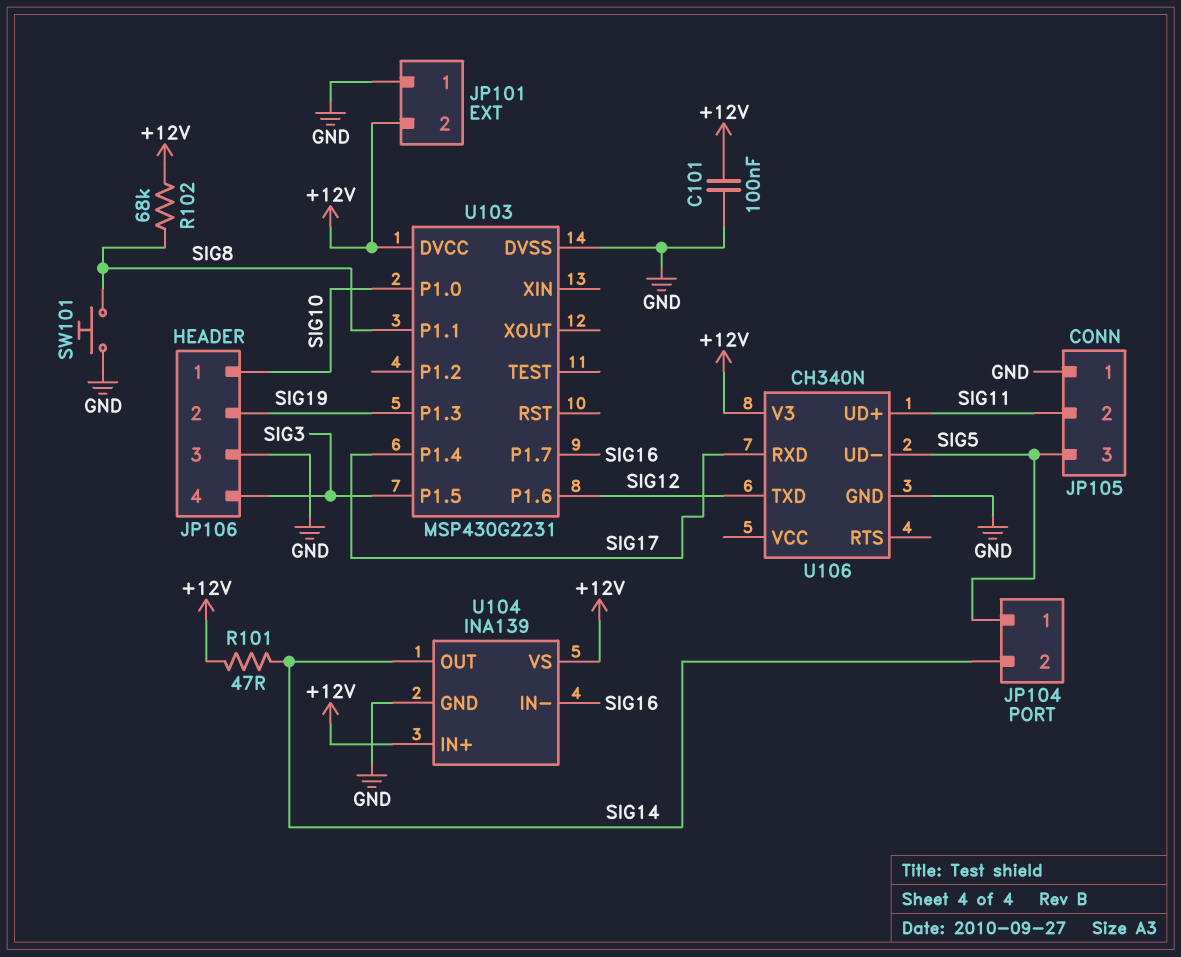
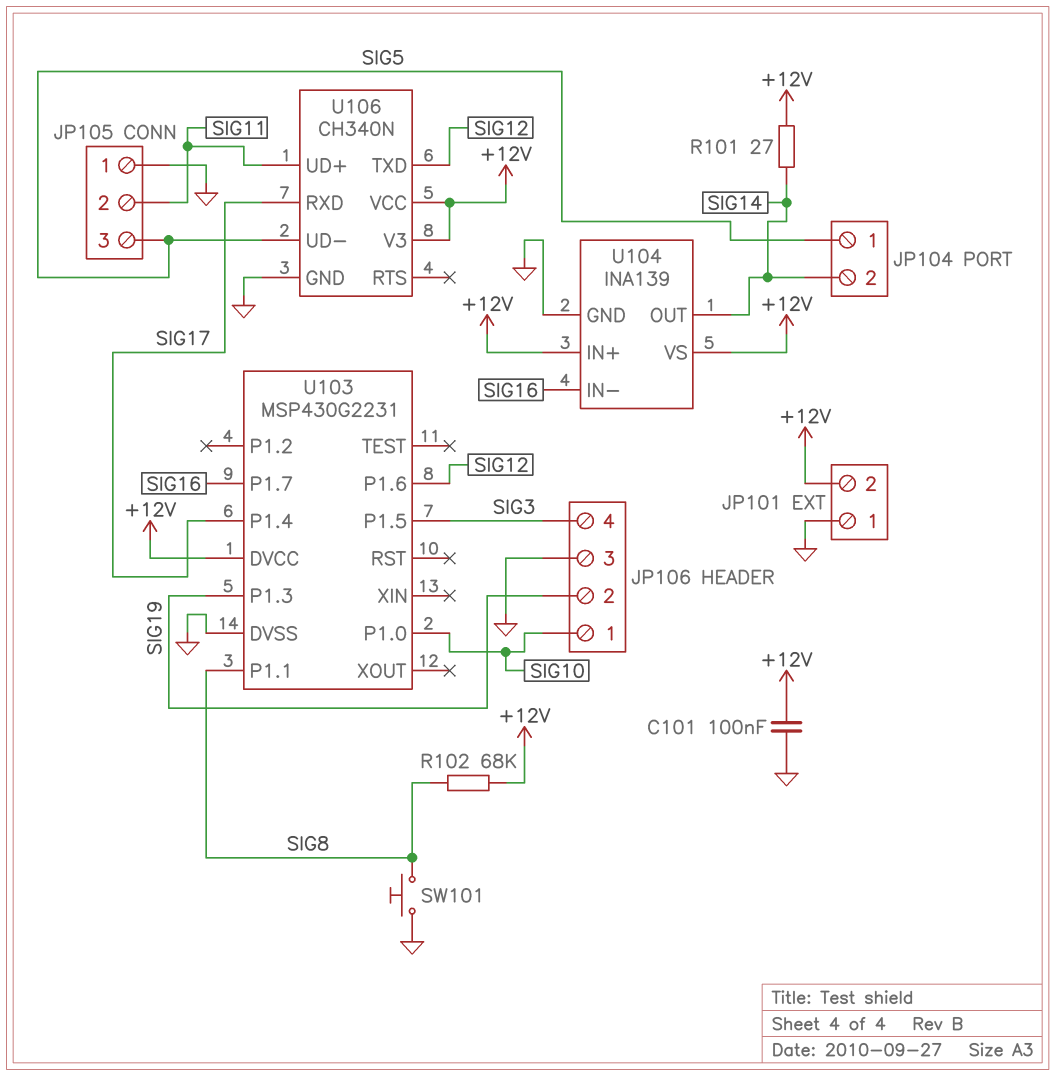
R101: 47 (+12V, SIG14) -> 27 (+12V, SIG14)
U106 pin VCC: none -> +12V

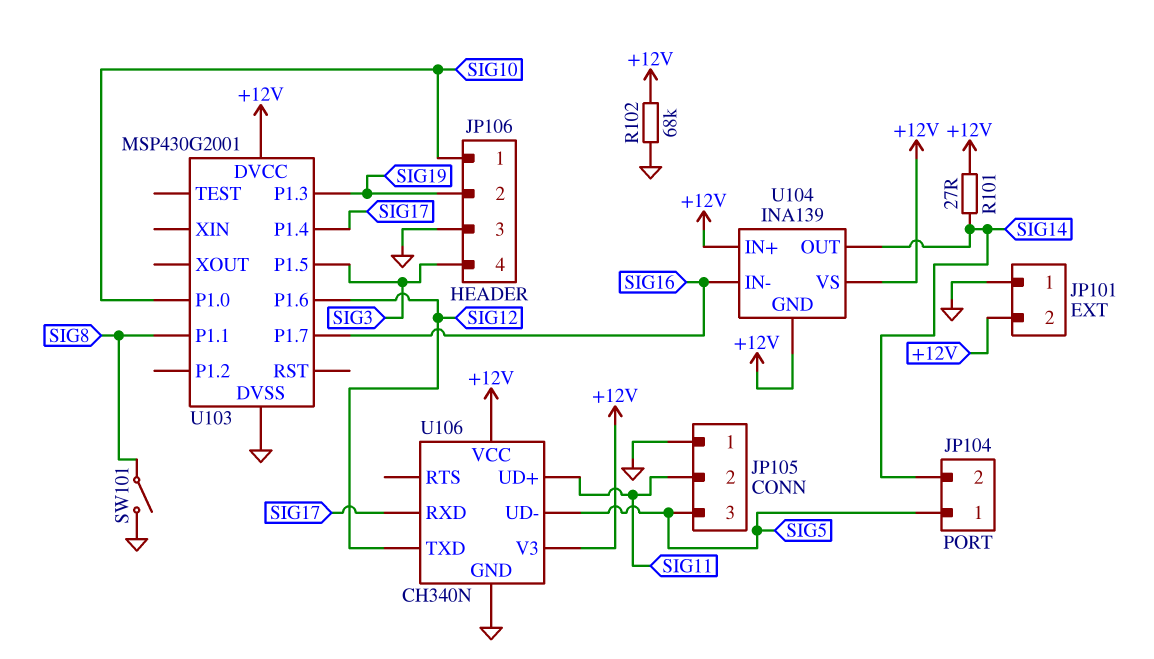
C101: 100nF (+12V, GND) -> none
R102: 68k (+12V, SIG8) -> 68k (+12V, GND)
SW101: button (GND, SIG8) -> switch (GND, SIG8)
U103: MSP430G2231 -> MSP430G2001
U104 pin GND: GND -> +12V

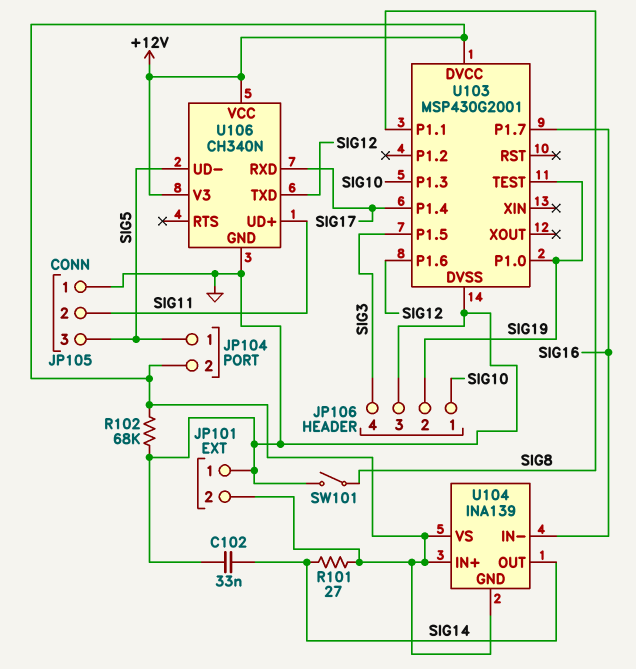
C102: none -> 33nF (GND, SIG14)
JP104 pin 2: SIG14 -> +12V
U103 pin P1.0: SIG10 -> SIG19
U103 pin P1.3: SIG19 -> SIG10
U103 pin TEST: none -> SIG19

